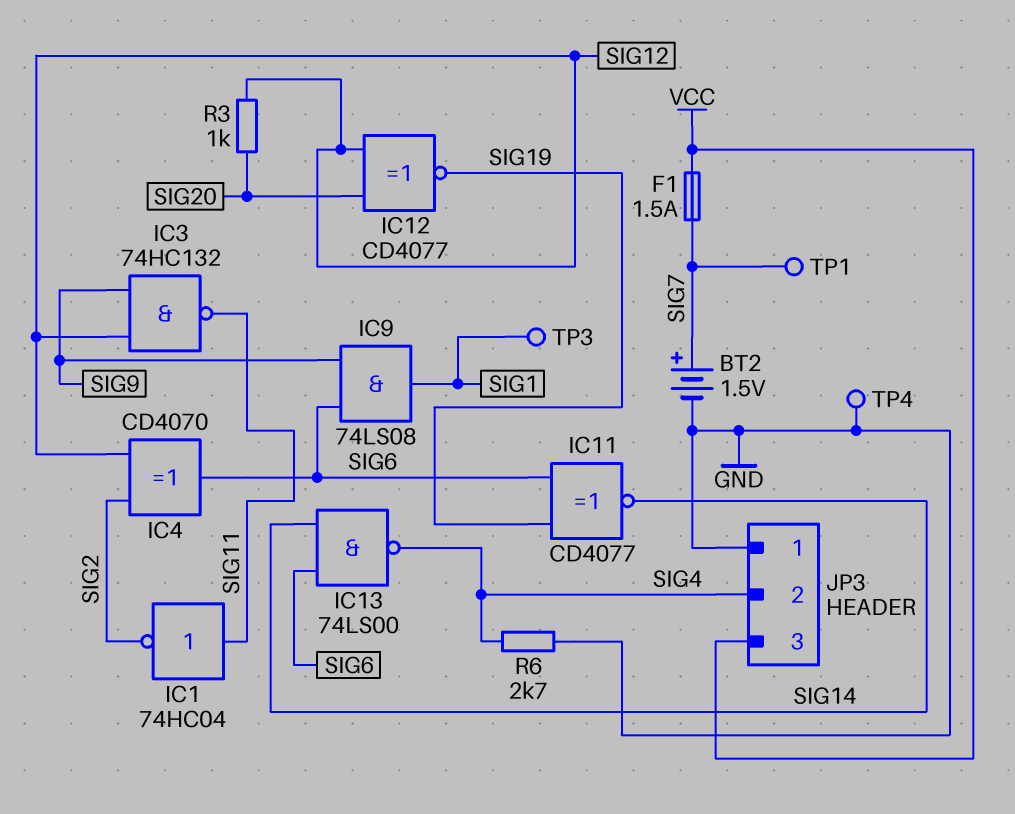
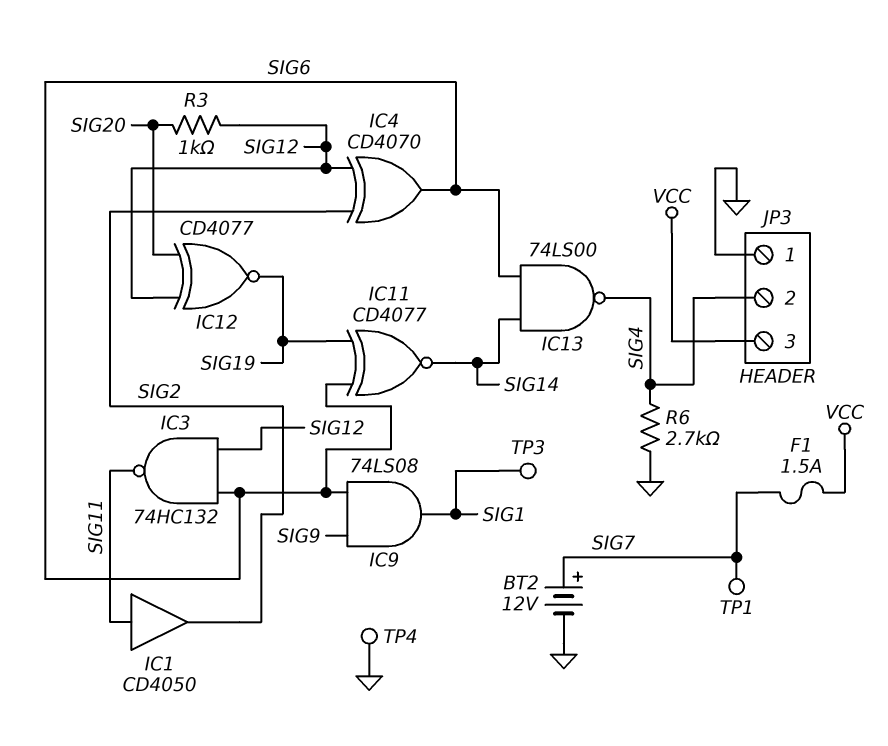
BT2: 1.5V (plus SIG7, minus GND) -> 12V (plus SIG7, minus GND)
IC1: NOT 74HC04 (in SIG11, out SIG2) -> buffer CD4050 (in SIG11, out SIG2)
IC3: NAND 74HC132 (in SIG9, in SIG12, out SIG11) -> NAND 74HC132 (in SIG6, in SIG12, out SIG11)

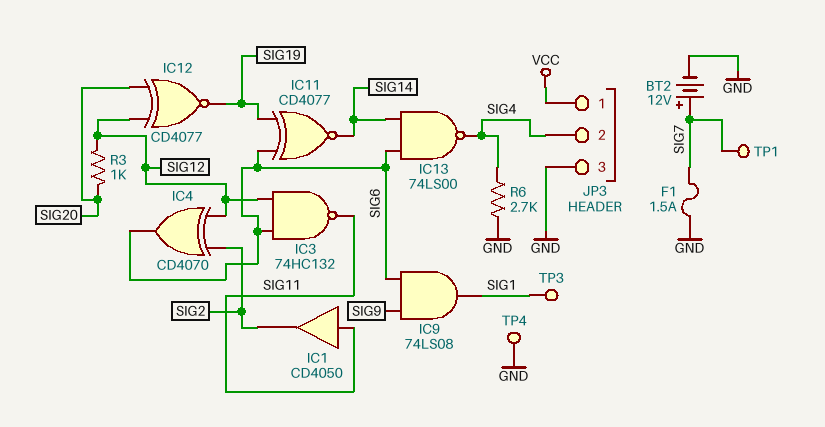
F1: 1.5A (SIG7, VCC) -> 1.5A (GND, SIG7)
JP3 pin 1: GND -> VCC
JP3 pin 3: VCC -> GND

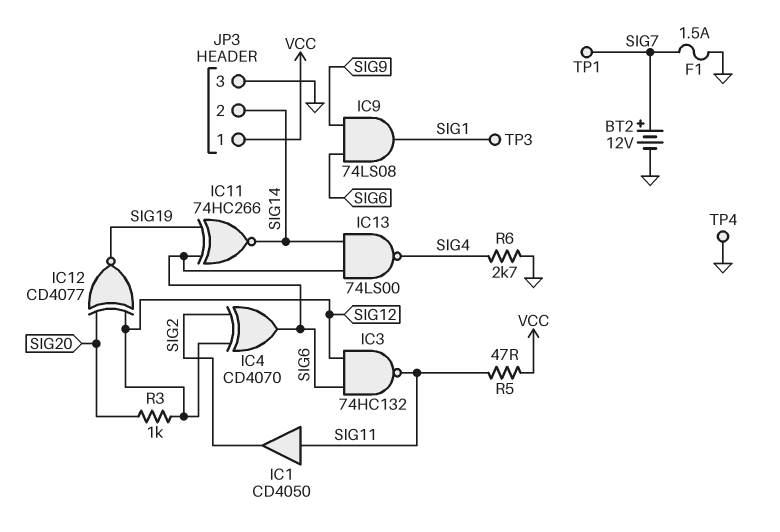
IC11: XNOR CD4077 (in SIG6, in SIG19, out SIG14) -> XNOR 74HC266 (in SIG6, in SIG19, out SIG14)
JP3 pin 2: SIG4 -> SIG14
R5: none -> 47 (SIG11, VCC)

